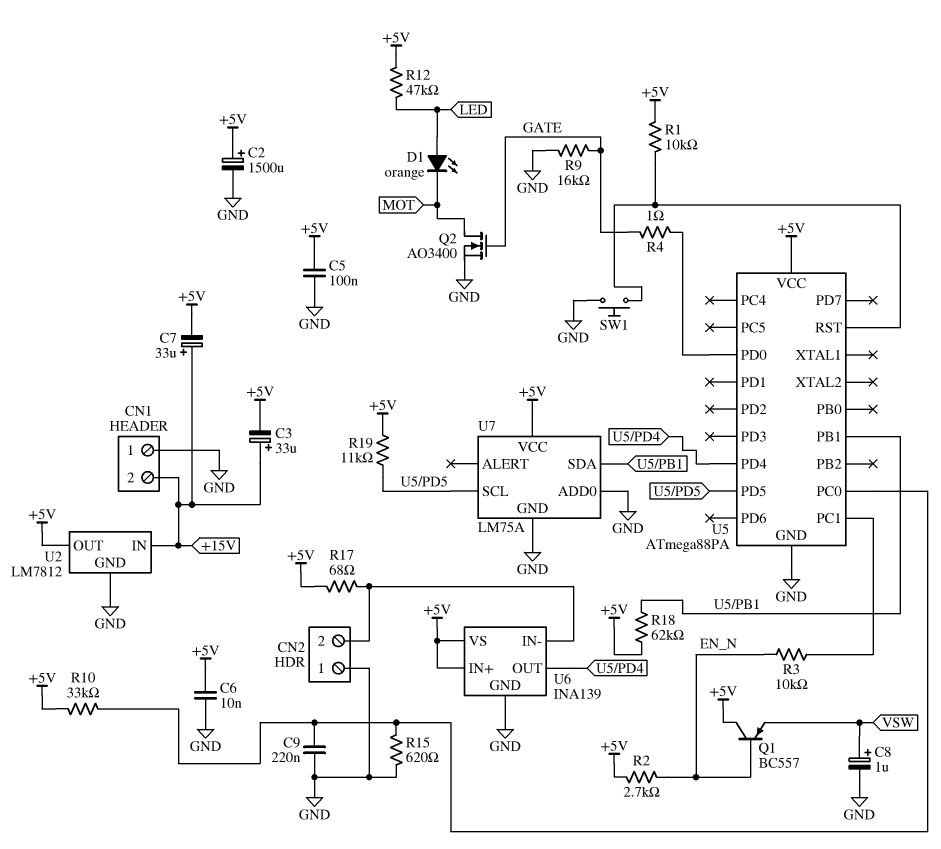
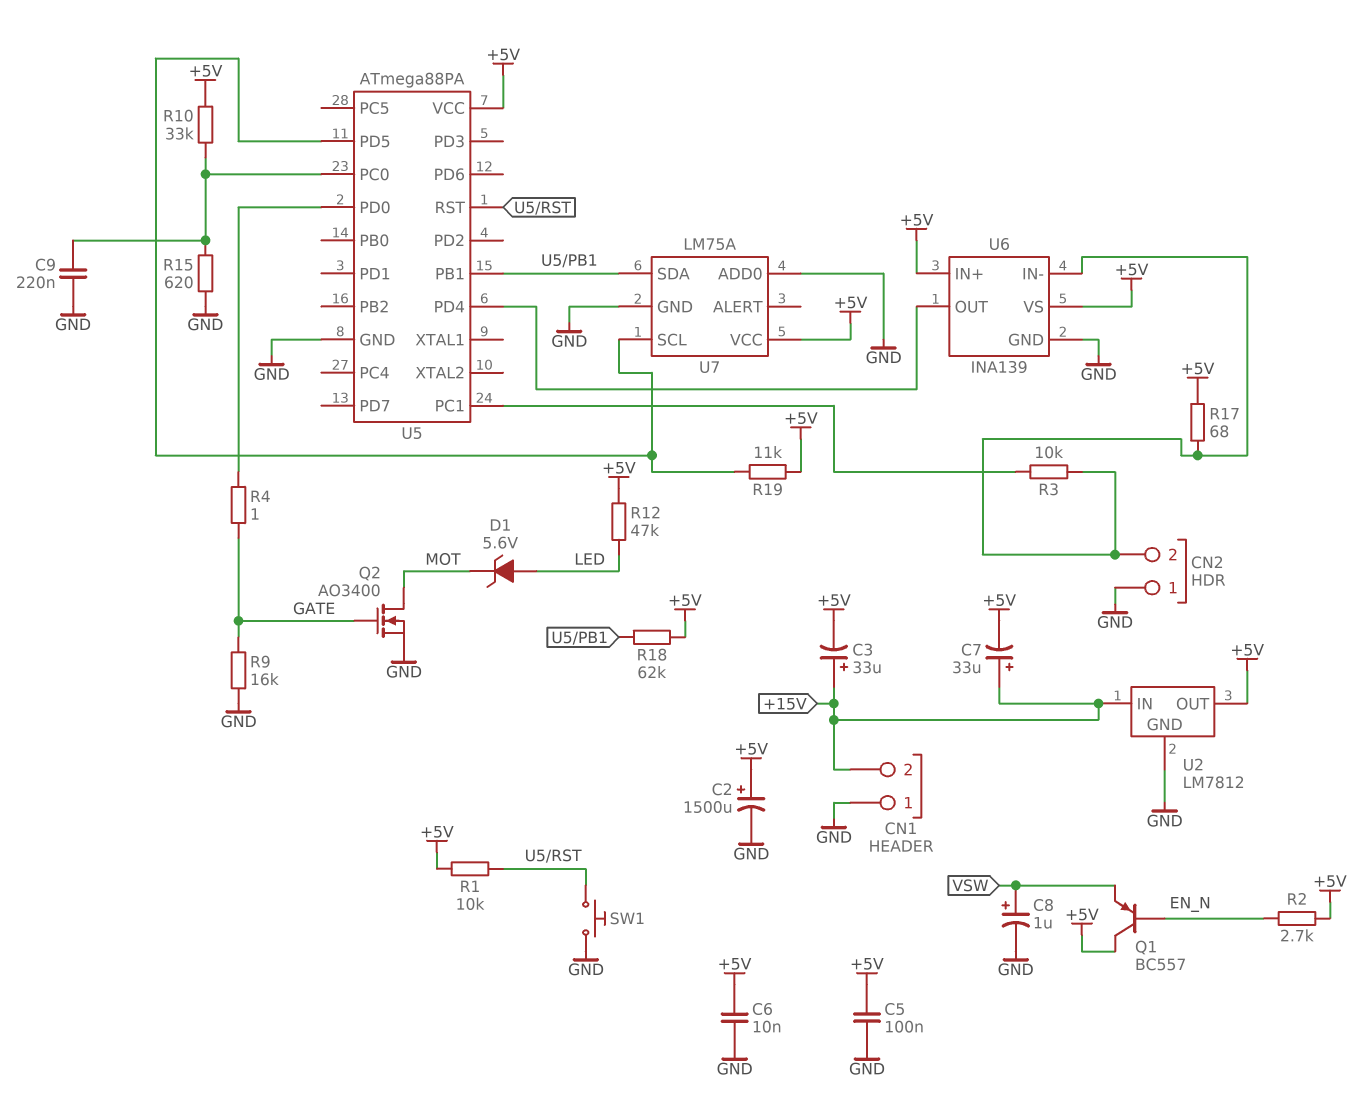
D1: LED orange (A LED, K MOT) -> zener 5.6V (A LED, K MOT)
R3: 10k (EN_N, U5/PC1) -> 10k (CN2/2, U5/PC1)

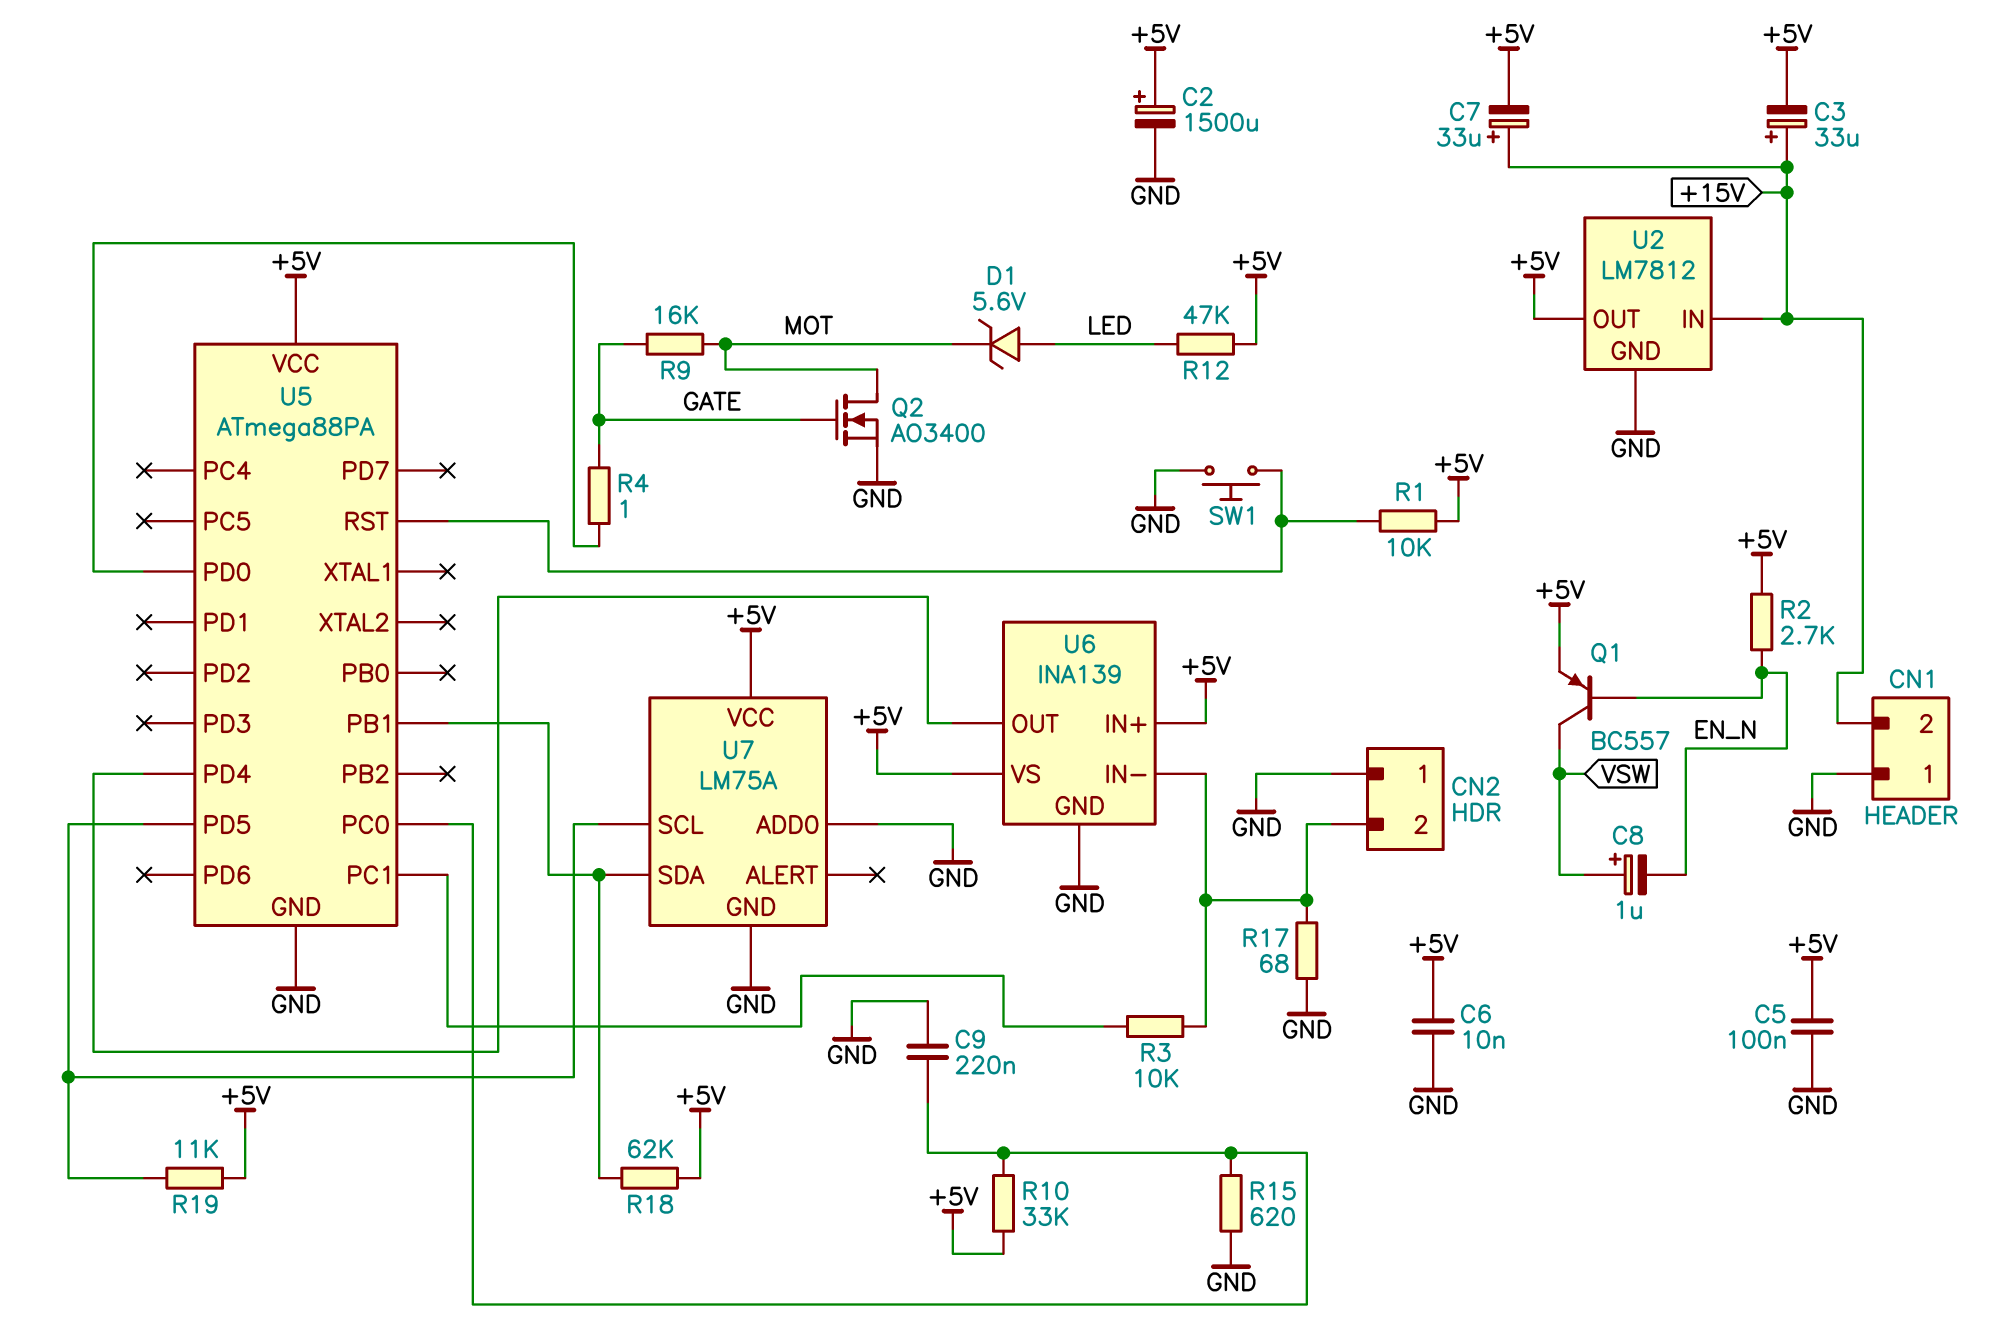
C8: 1uF (plus VSW, minus GND) -> 1uF (plus VSW, minus EN_N)
Q1: PNP BC557 (B EN_N, C +5V, E VSW) -> PNP BC557 (B EN_N, C VSW, E +5V)
R9: 16k (GATE, GND) -> 16k (GATE, MOT)
R17: 68 (+5V, CN2/2) -> 68 (CN2/2, GND)

